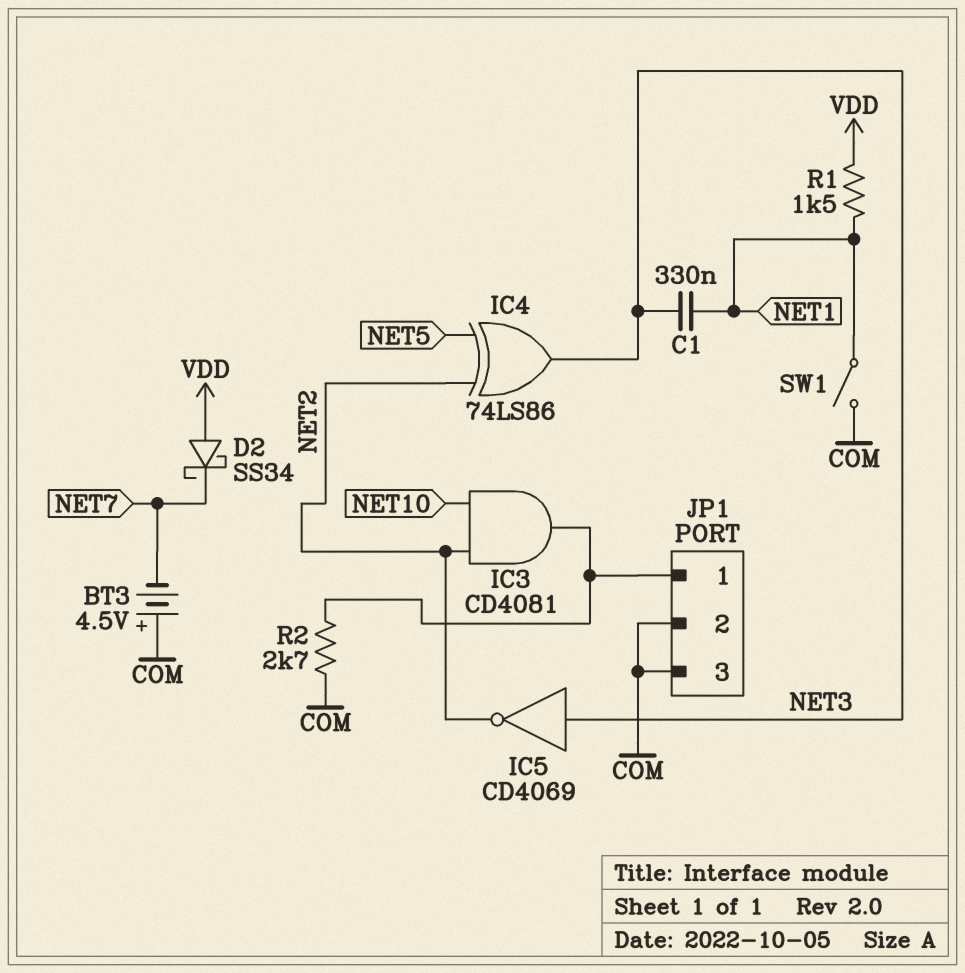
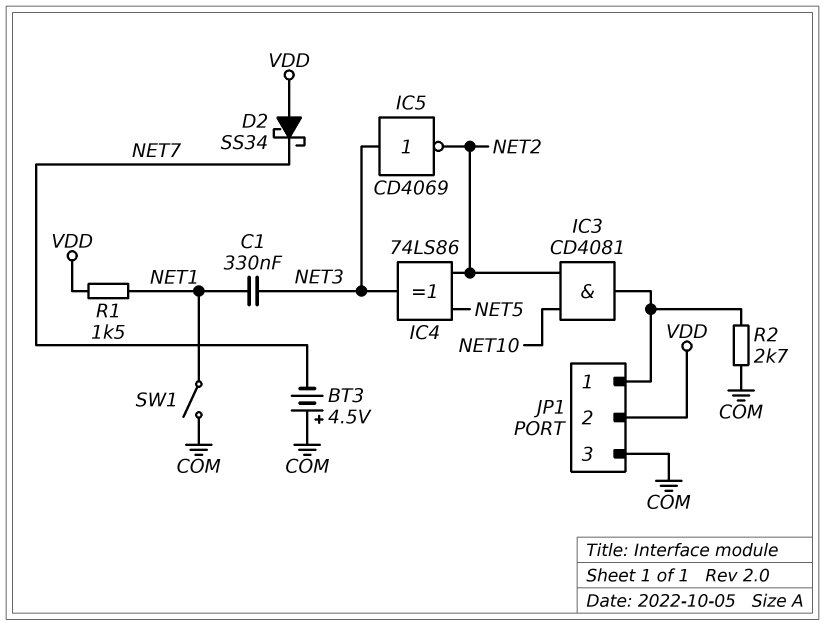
JP1 pin 2: COM -> VDD

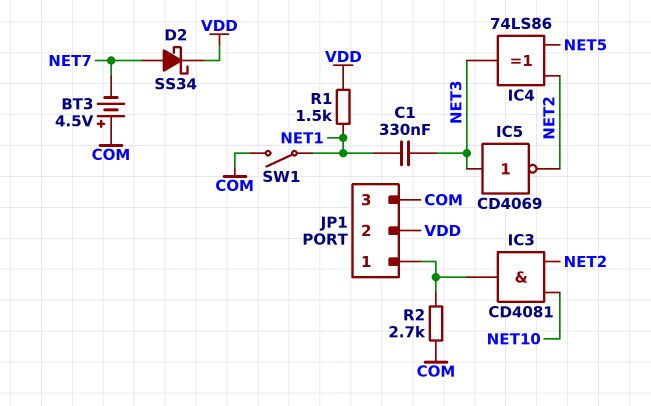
D2: schottky SS34 (A VDD, K NET7) -> schottky SS34 (A NET7, K VDD)

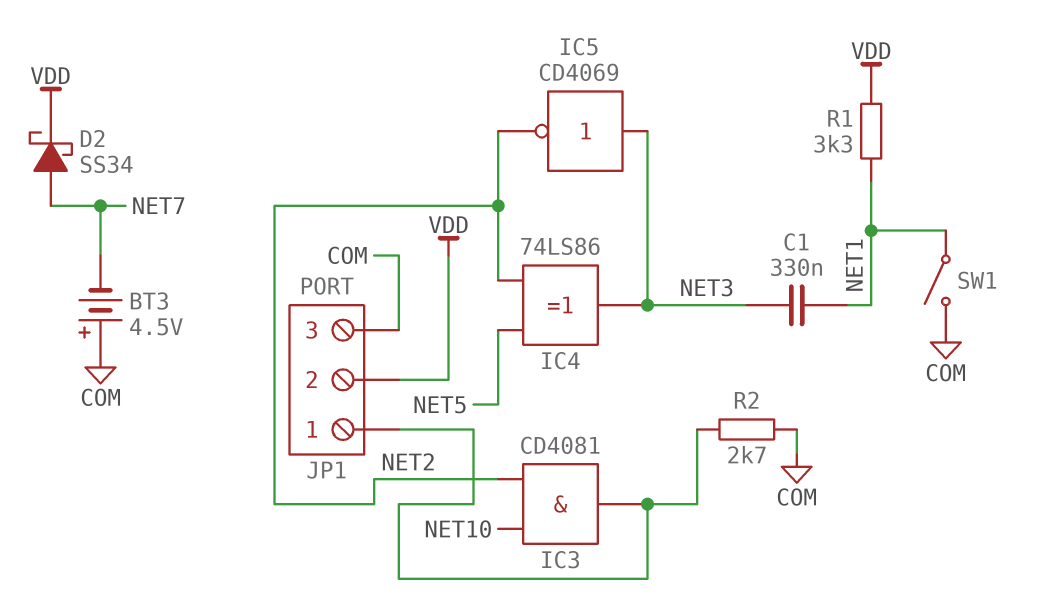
R1: 1.5k (NET1, VDD) -> 3.3k (NET1, VDD)

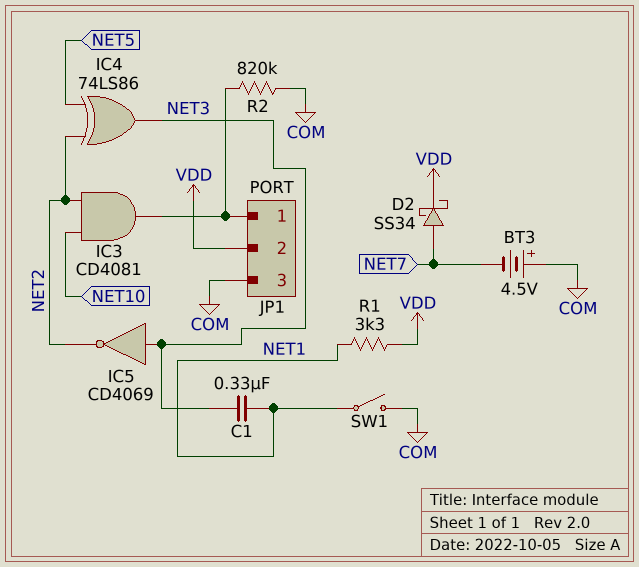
R2: 2.7k (COM, JP1/1) -> 820k (COM, JP1/1)

